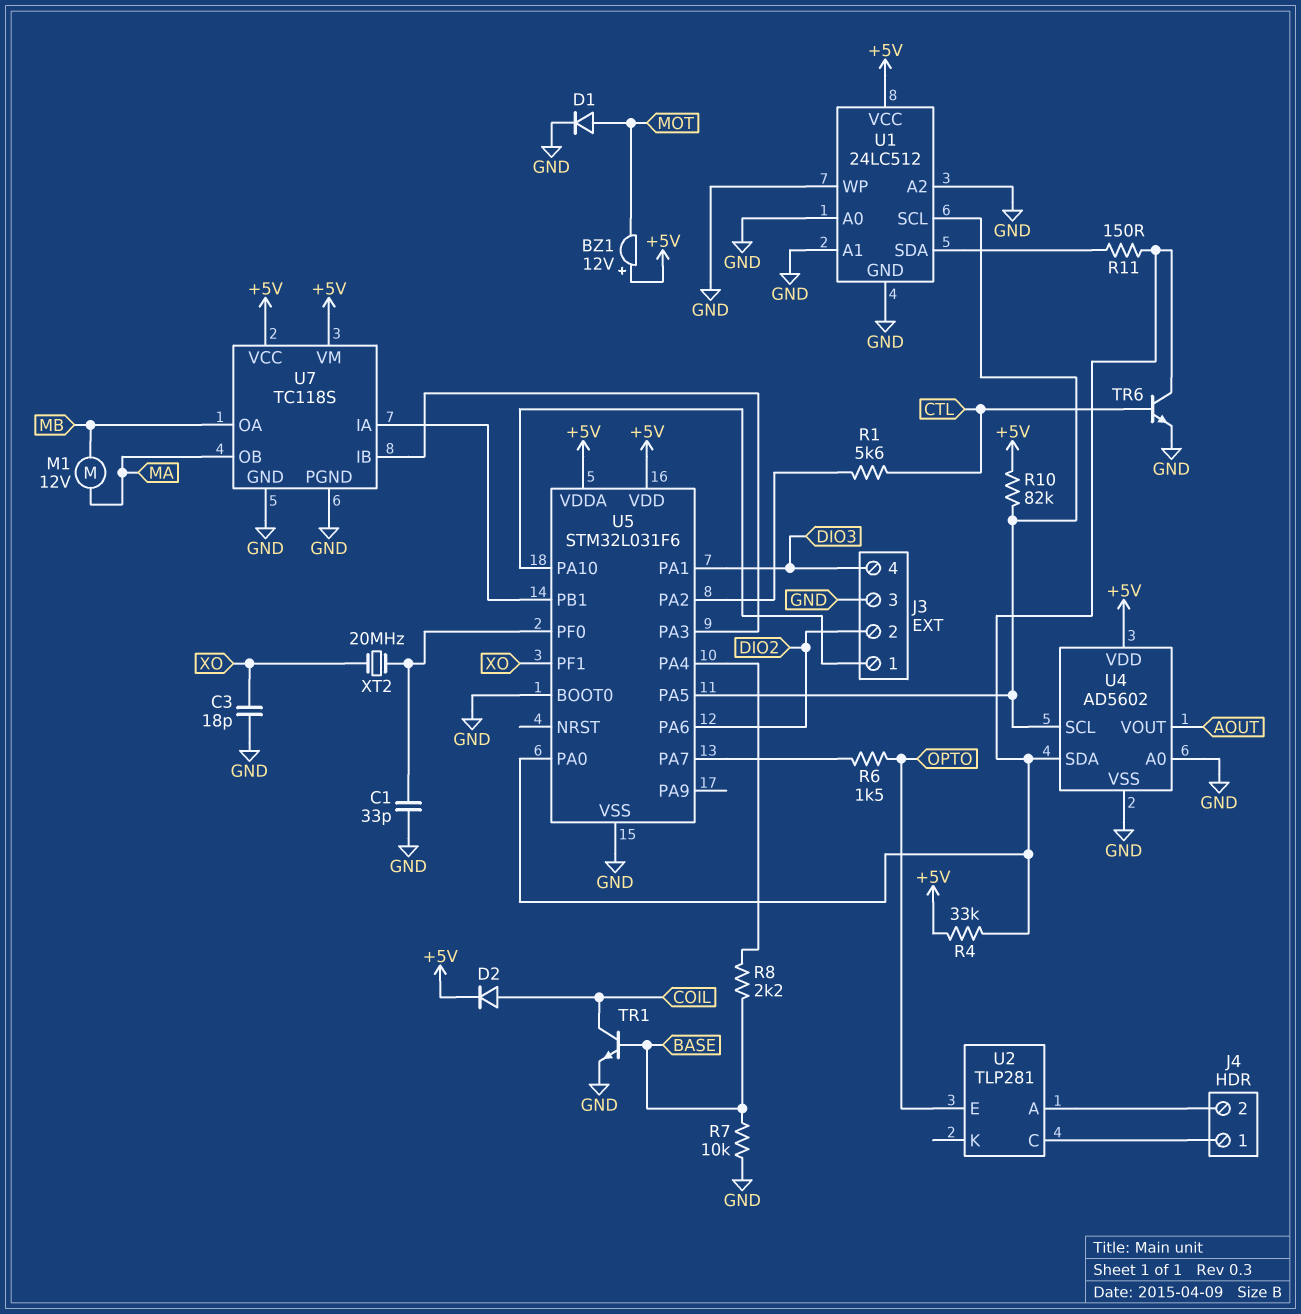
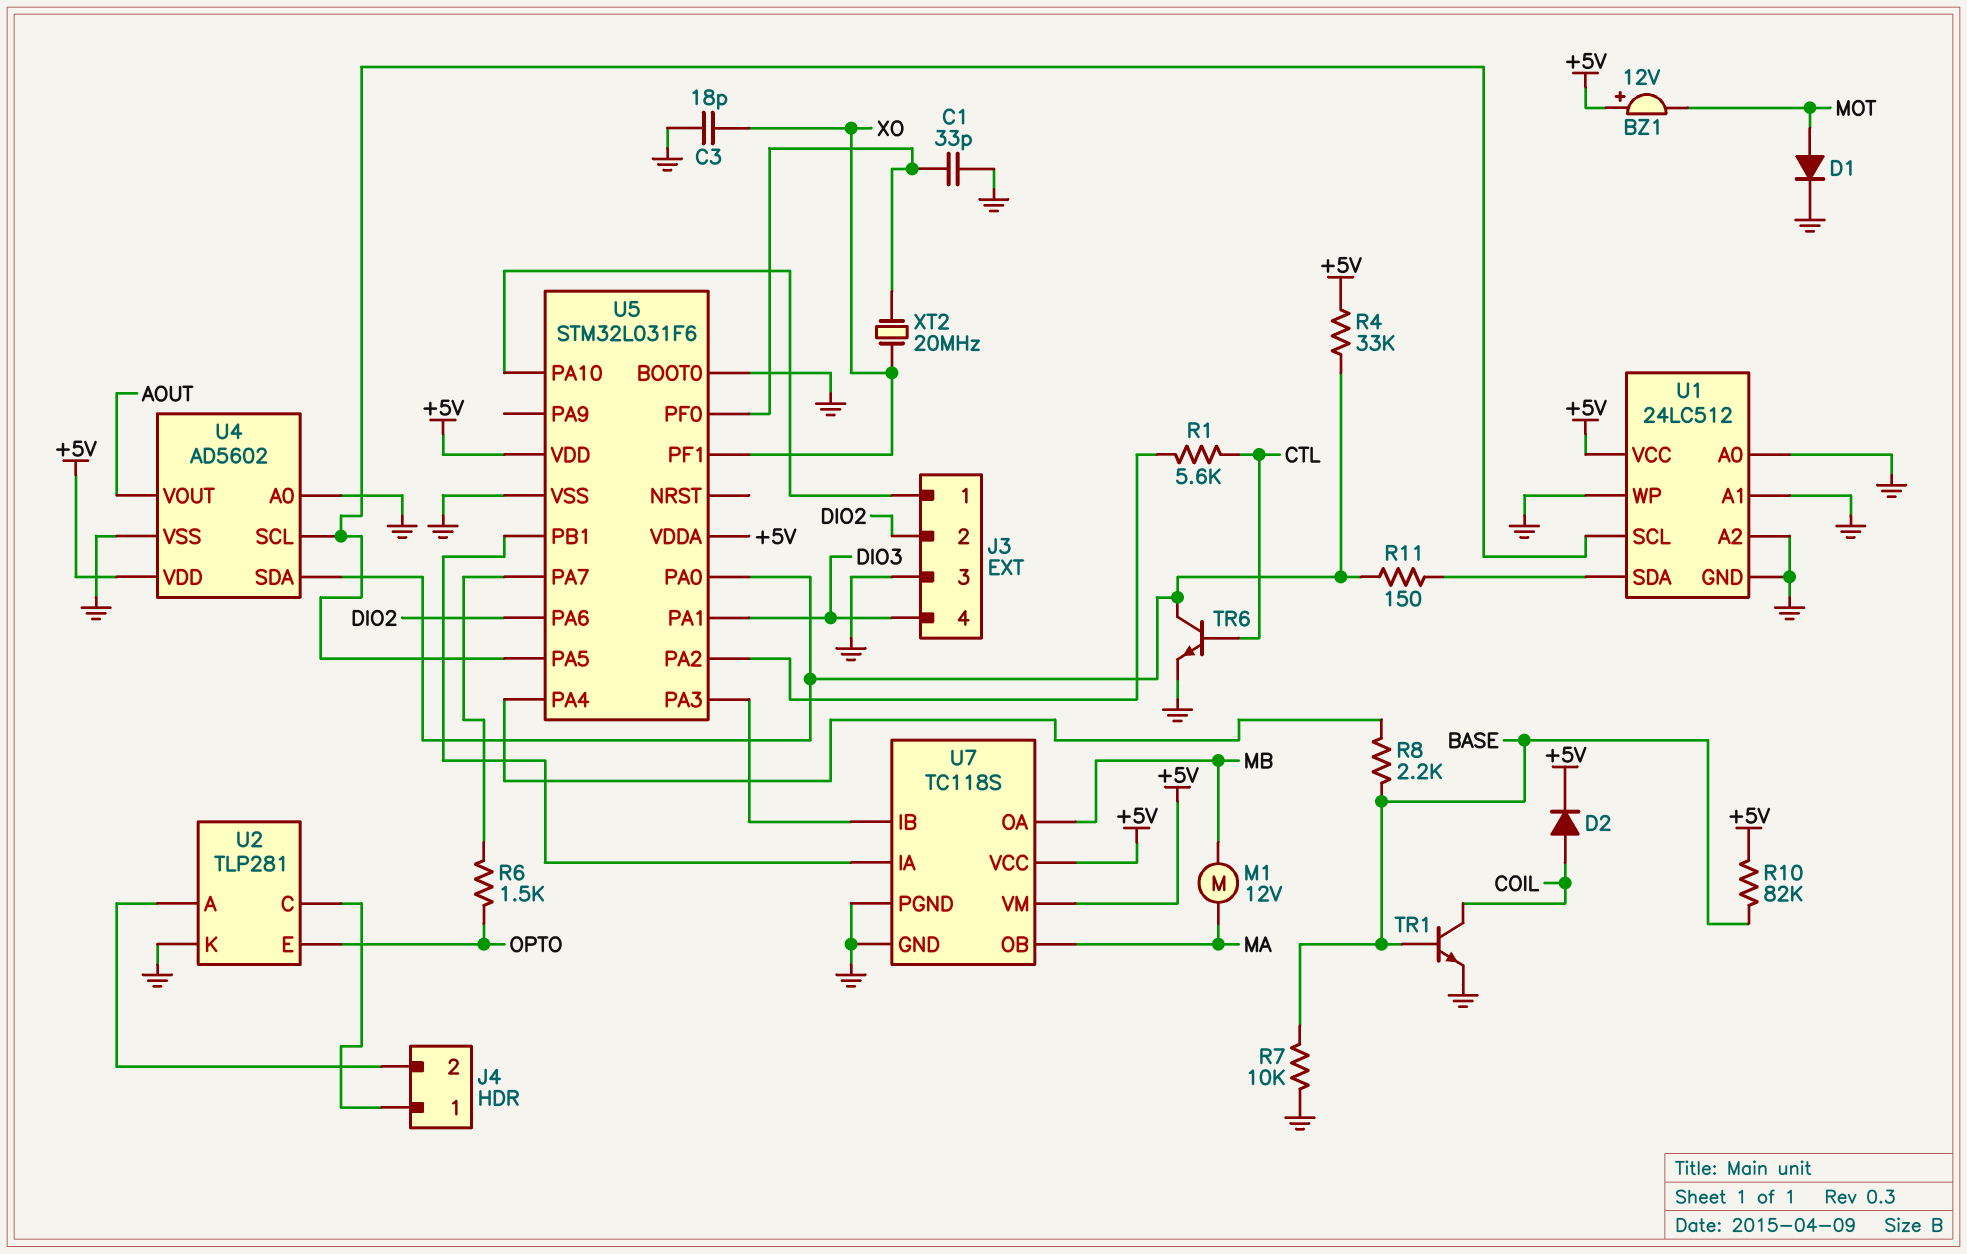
R10: 82k (+5V, U1/SCL) -> 82k (+5V, BASE)
U2 pin K: none -> GND

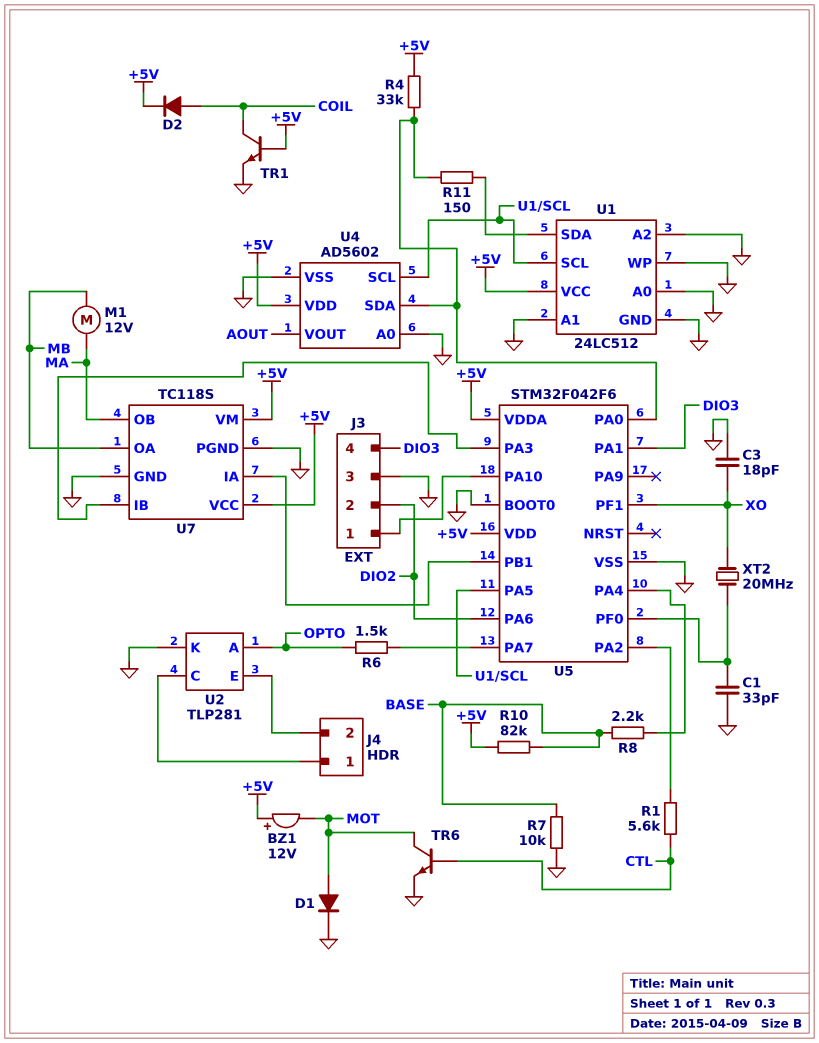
TR1: NPN (B BASE, C COIL, E GND) -> NPN (B +5V, C COIL, E GND)
TR6: NPN (B CTL, C U4/SDA, E GND) -> NPN (B CTL, C MOT, E GND)
U2 pin A: J4/2 -> OPTO
U2 pin E: OPTO -> J4/2
U5: STM32L031F6 -> STM32F042F6

